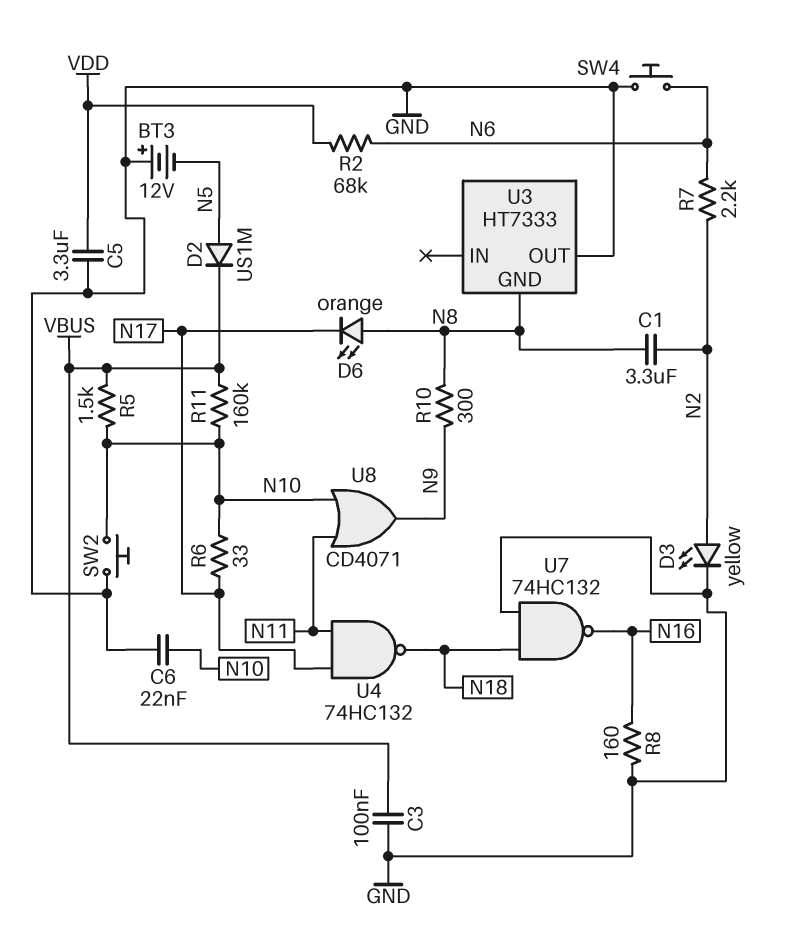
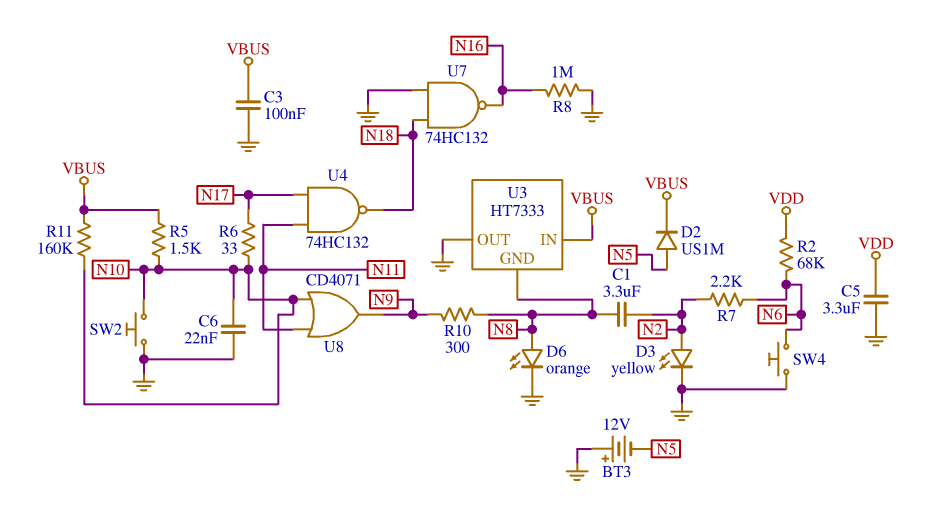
D6: LED orange (A N8, K N17) -> LED orange (A N8, K GND)
R8: 160 (GND, N16) -> 1M (GND, N16)
U3 pin IN: none -> VBUS

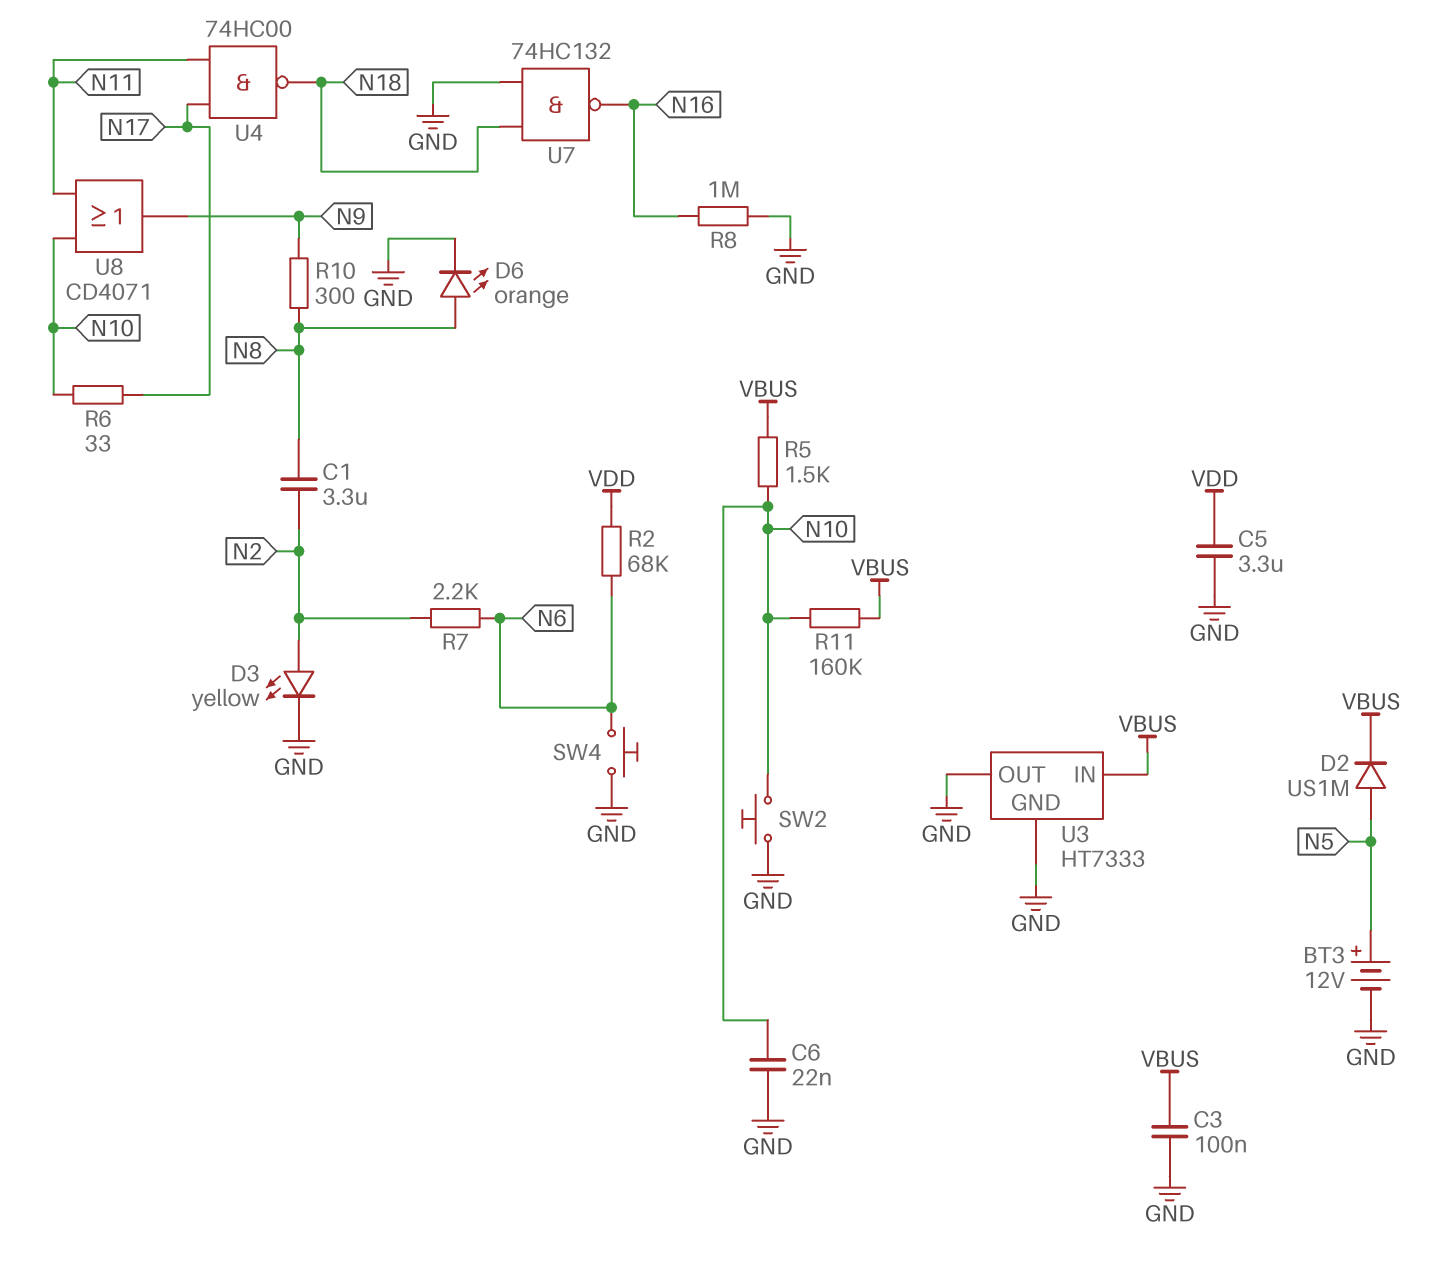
BT3: 12V (plus GND, minus N5) -> 12V (plus N5, minus GND)
U3 pin GND: N8 -> GND
U4: NAND 74HC132 (in N11, in N17, out N18) -> NAND 74HC00 (in N11, in N17, out N18)

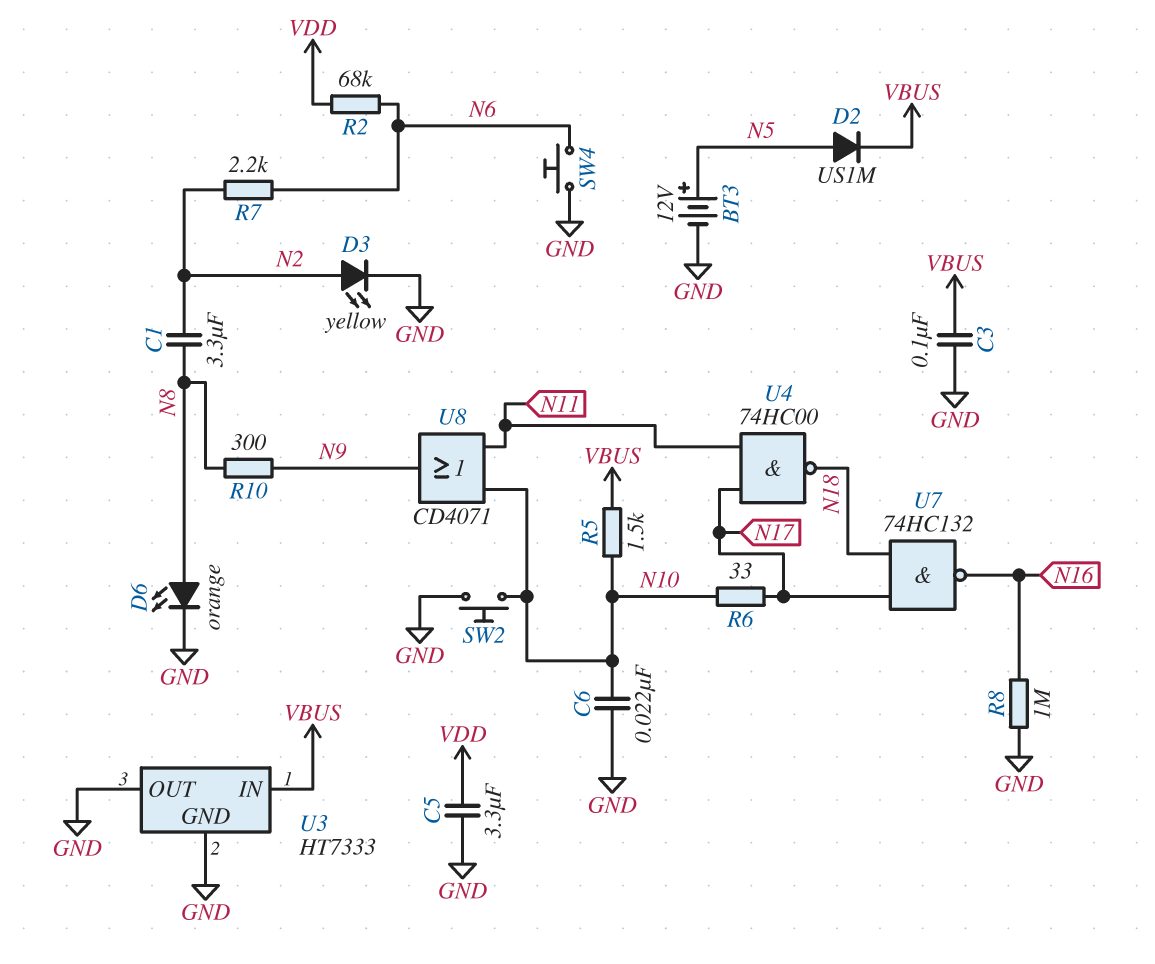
R11: 160k (N10, VBUS) -> none
U7: NAND 74HC132 (in GND, in N18, out N16) -> NAND 74HC132 (in N17, in N18, out N16)

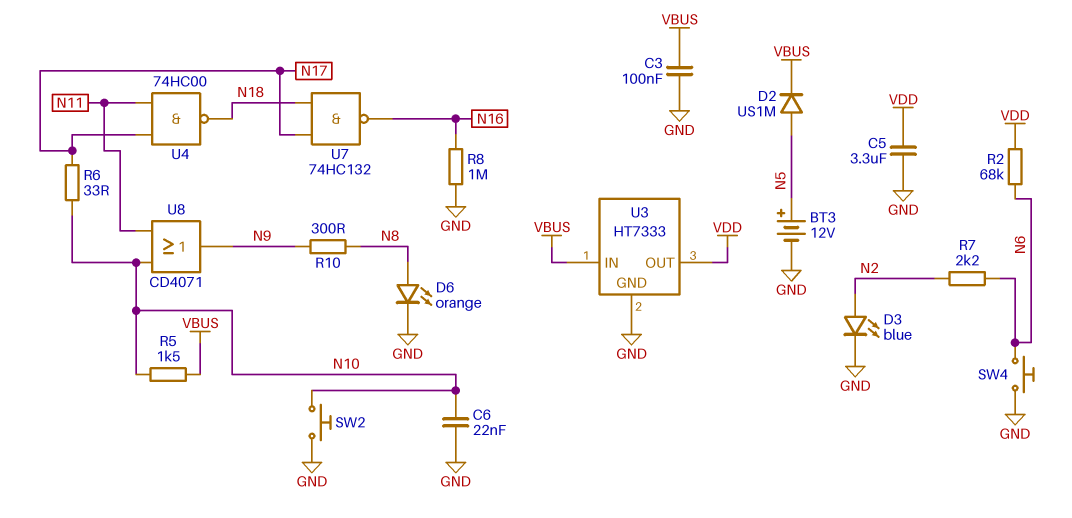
C1: 3.3uF (N2, N8) -> none
D3: LED yellow (A N2, K GND) -> LED blue (A N2, K GND)
U3 pin OUT: GND -> VDD

